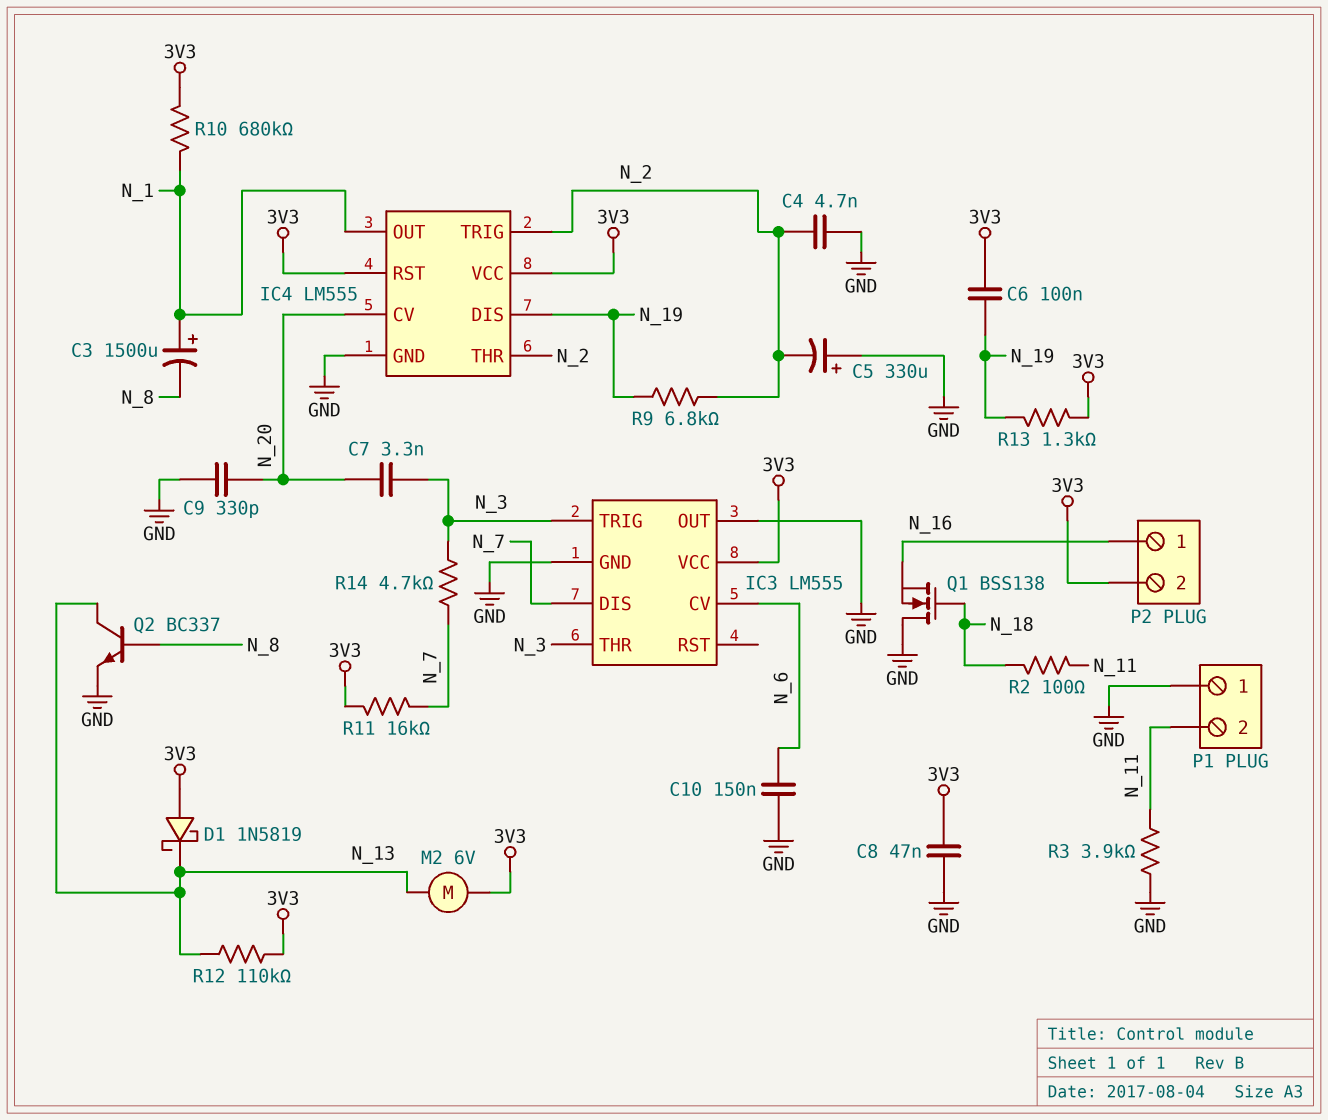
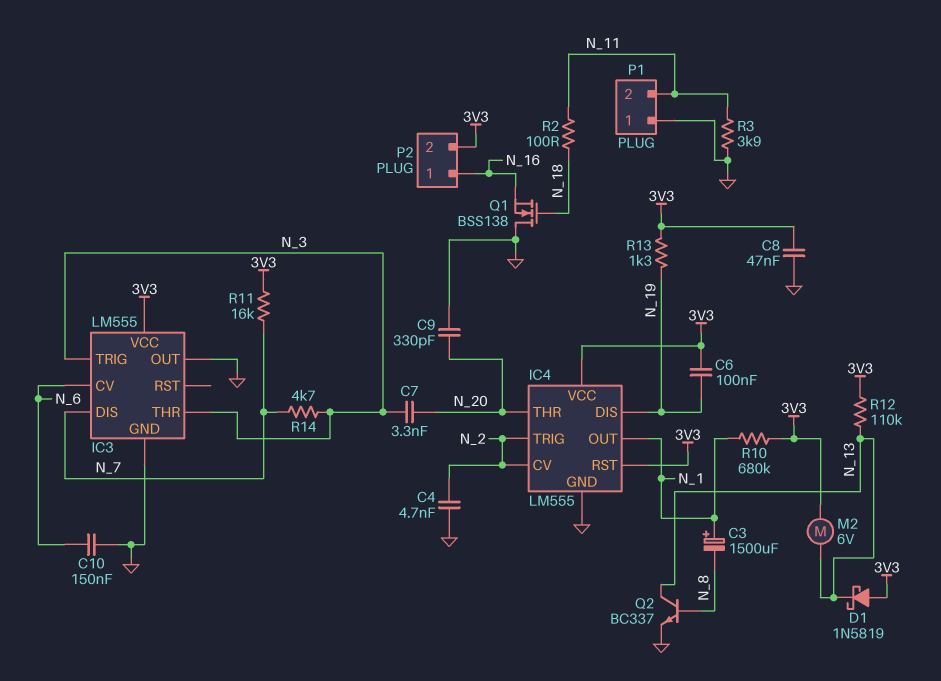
C5: 330uF (plus GND, minus N_2) -> none
IC4 pin CV: N_20 -> N_2
IC4 pin THR: N_2 -> N_20
R9: 6.8k (N_2, N_19) -> none

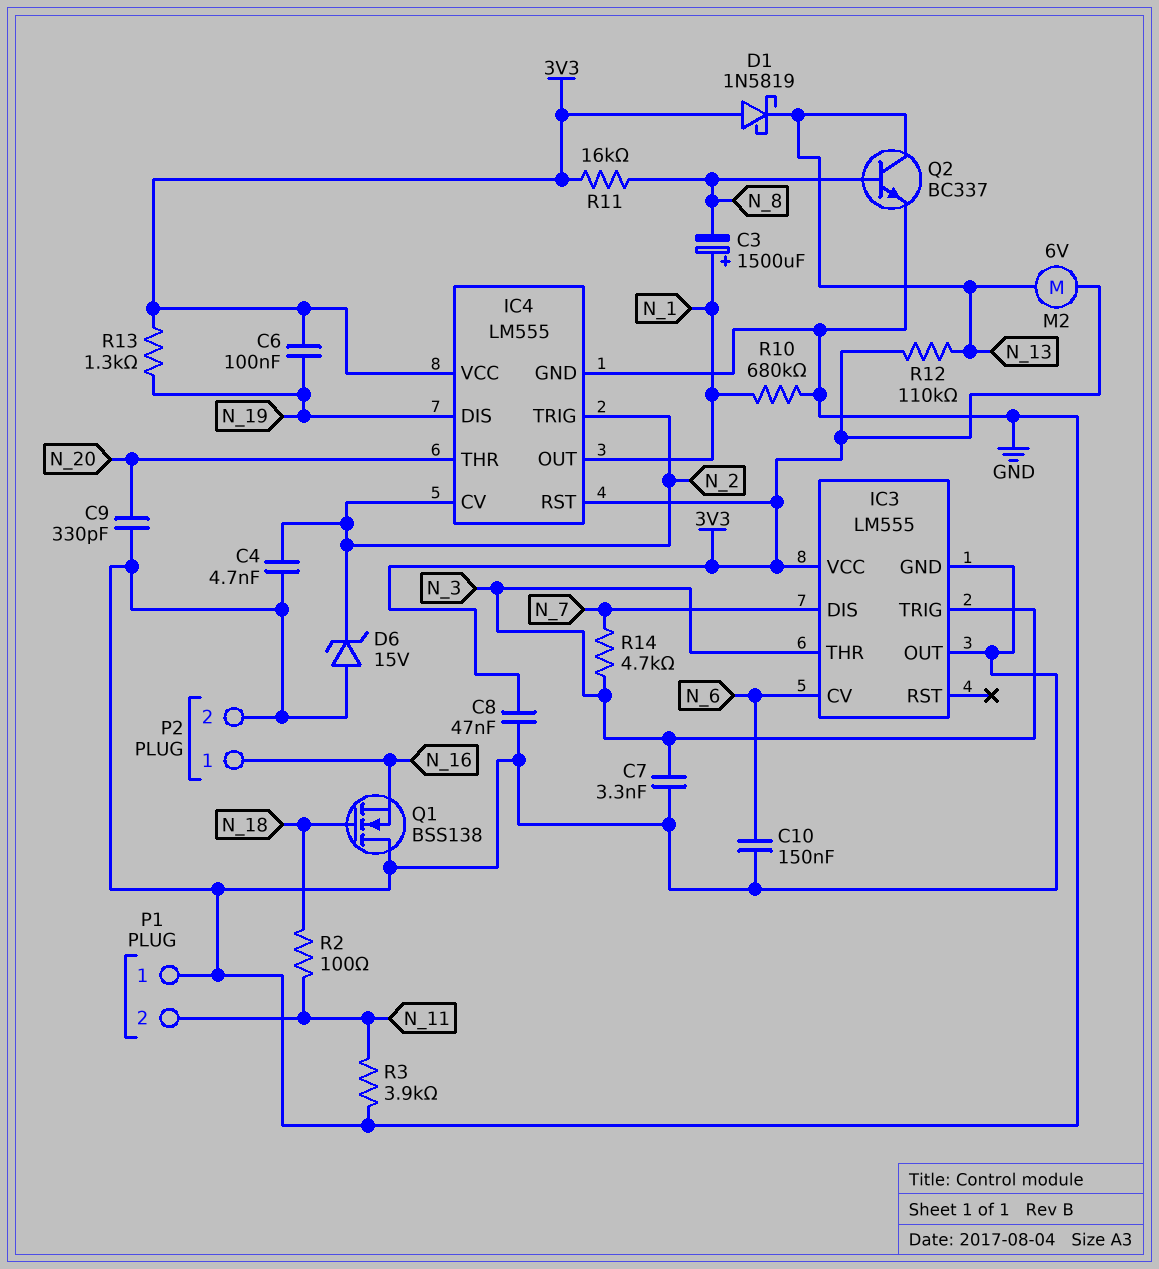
C7: 3.3nF (N_3, N_20) -> 3.3nF (GND, N_3)
D6: none -> zener 15V (A GND, K N_2)
P2 pin 2: 3V3 -> GND
R10: 680k (3V3, N_1) -> 680k (GND, N_1)
R11: 16k (3V3, N_7) -> 16k (3V3, N_8)

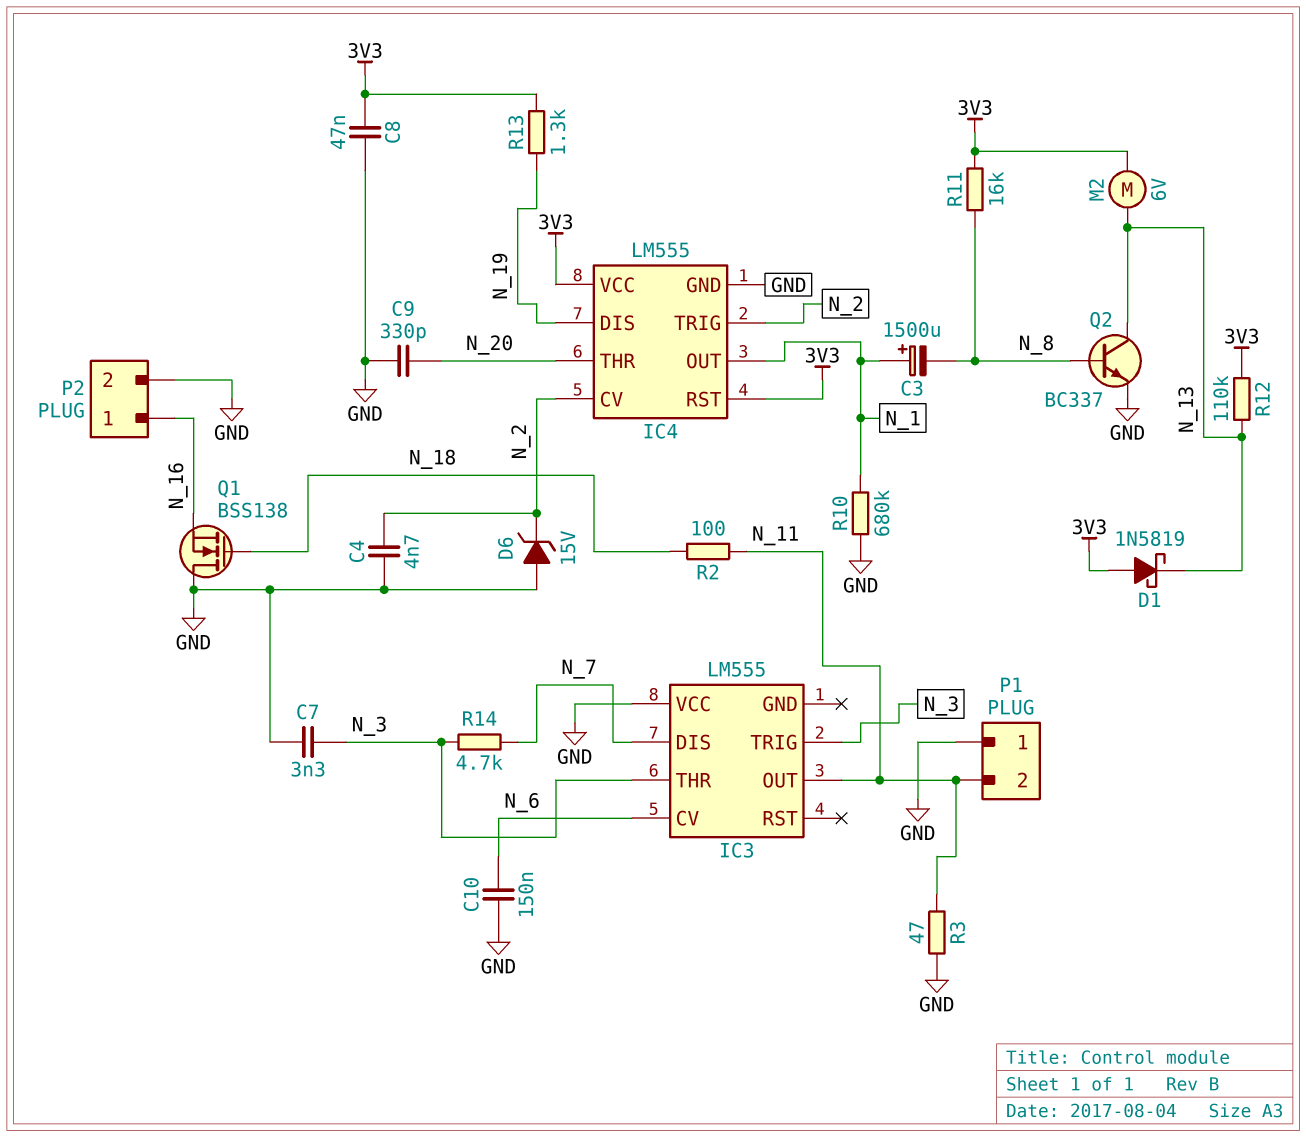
C6: 100nF (3V3, N_19) -> none
IC3 pin GND: GND -> none
IC3 pin OUT: GND -> N_11
IC3 pin VCC: 3V3 -> GND
R3: 3.9k (GND, N_11) -> 47 (GND, N_11)

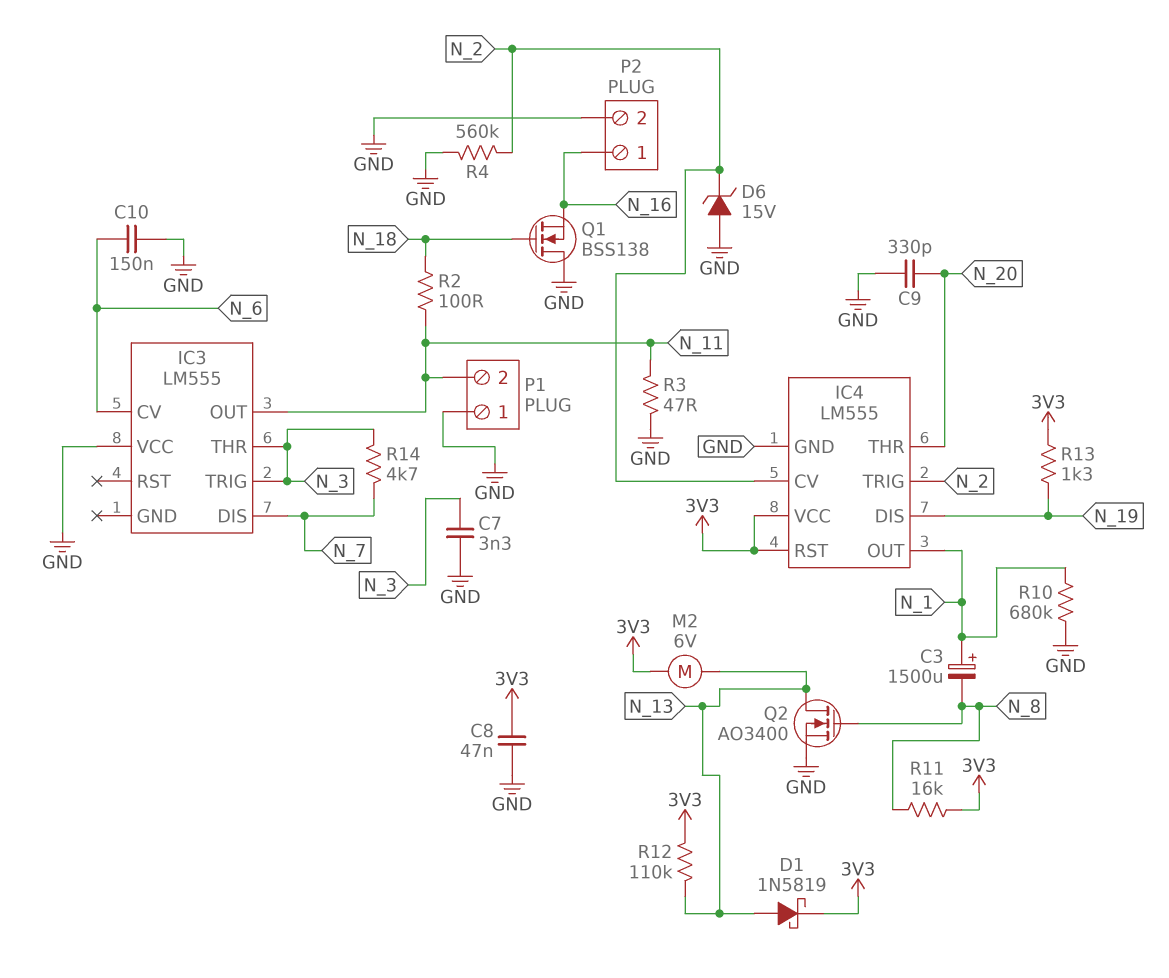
C4: 4.7nF (GND, N_2) -> none
D1: schottky 1N5819 (A 3V3, K N_13) -> schottky 1N5819 (A N_13, K 3V3)
Q2: NPN BC337 (B N_8, C N_13, E GND) -> NMOS AO3400 (G N_8, D N_13, S GND)
R4: none -> 560k (GND, N_2)

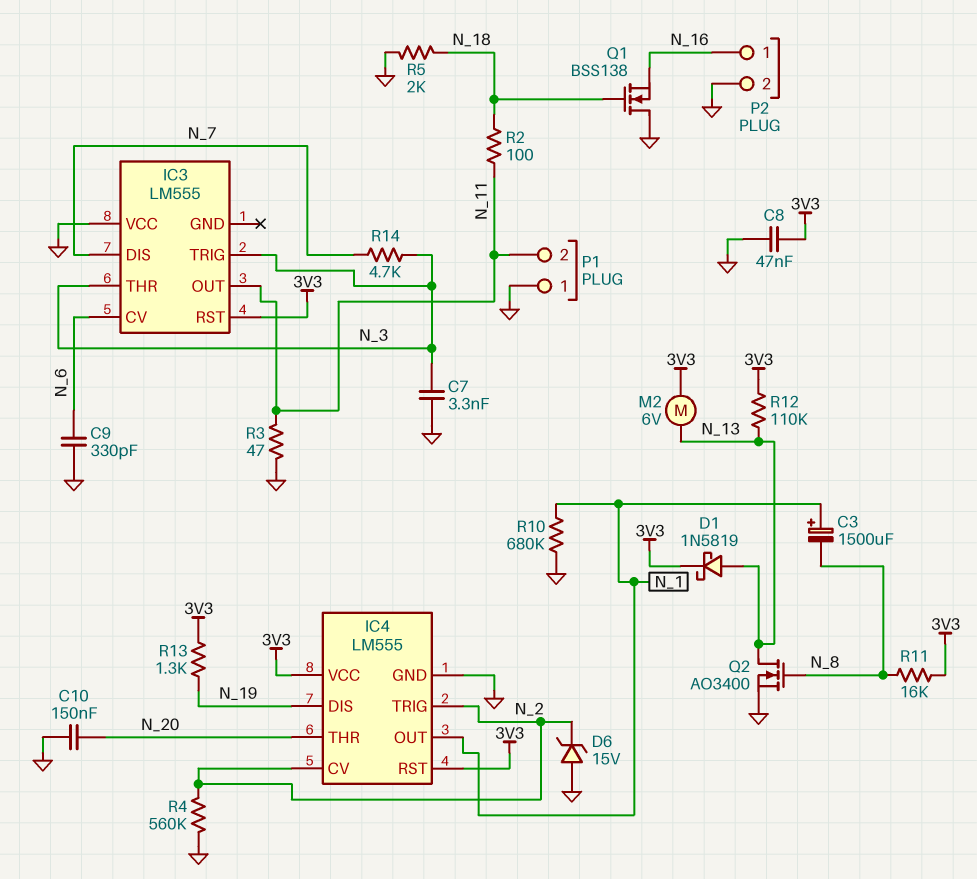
C9: 330pF (GND, N_20) -> 330pF (GND, N_6)
C10: 150nF (GND, N_6) -> 150nF (GND, N_20)
IC3 pin RST: none -> 3V3
R5: none -> 2k (GND, N_18)

